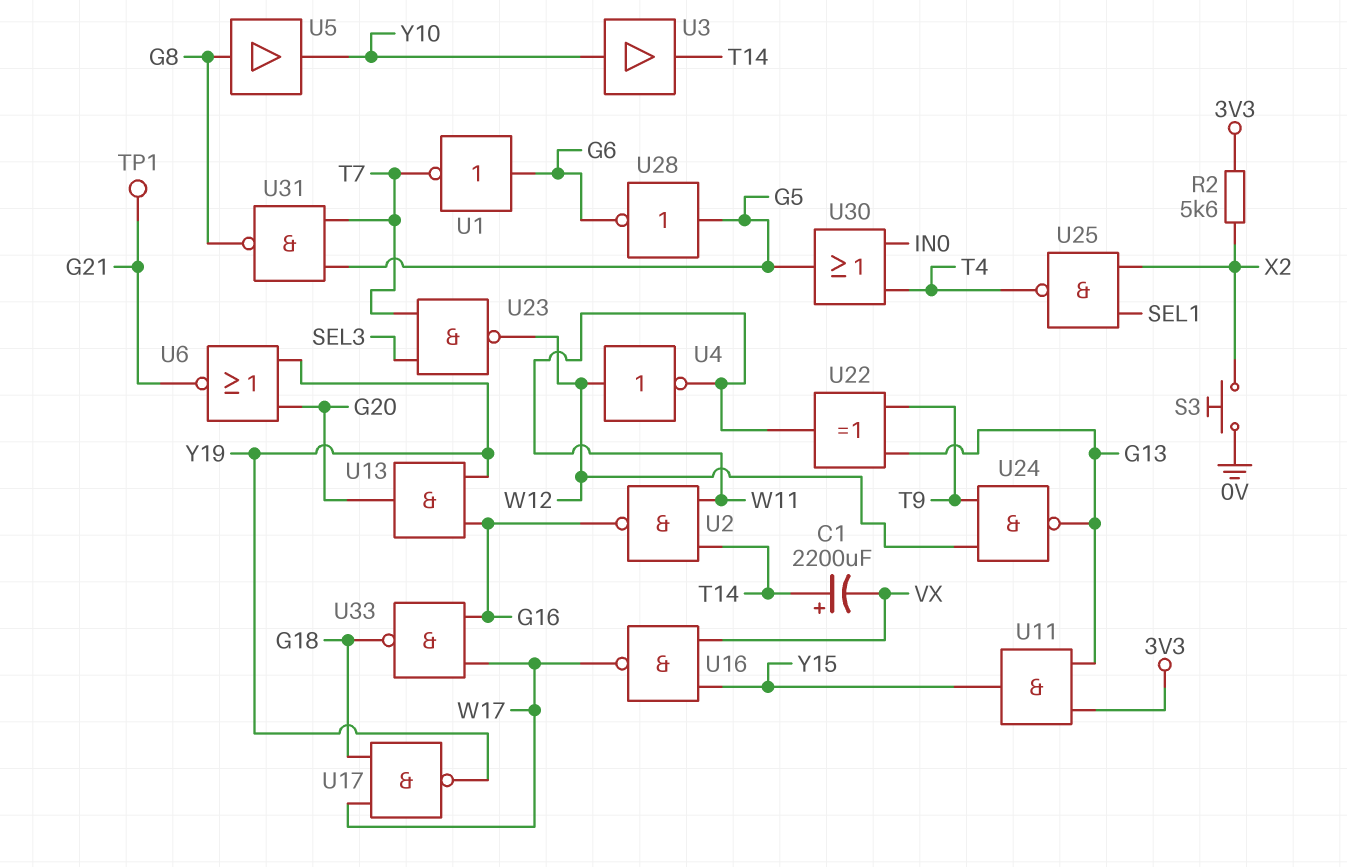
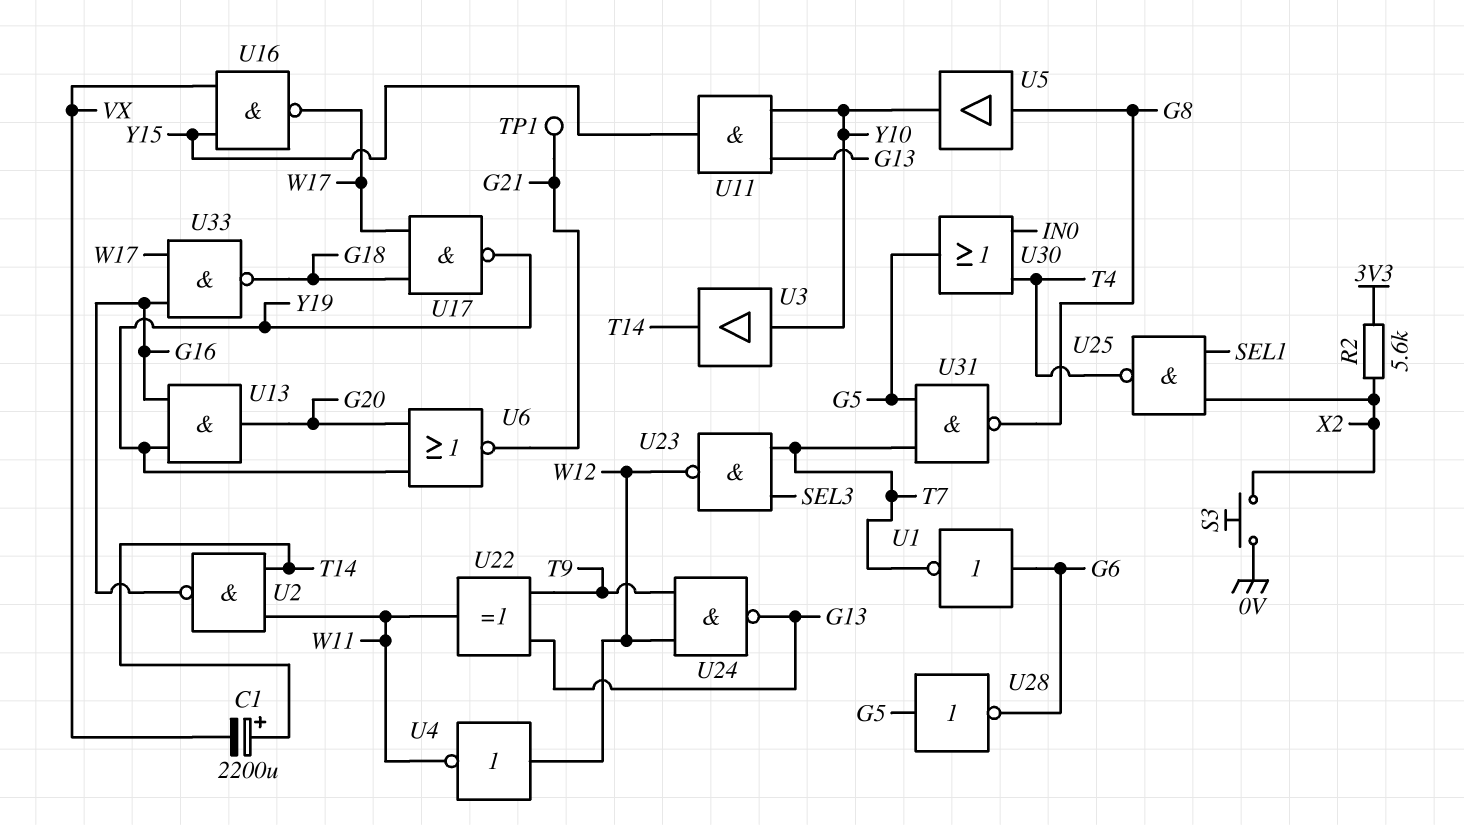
U11: AND (in 3V3, in G13, out Y15) -> AND (in G13, in Y10, out Y15)

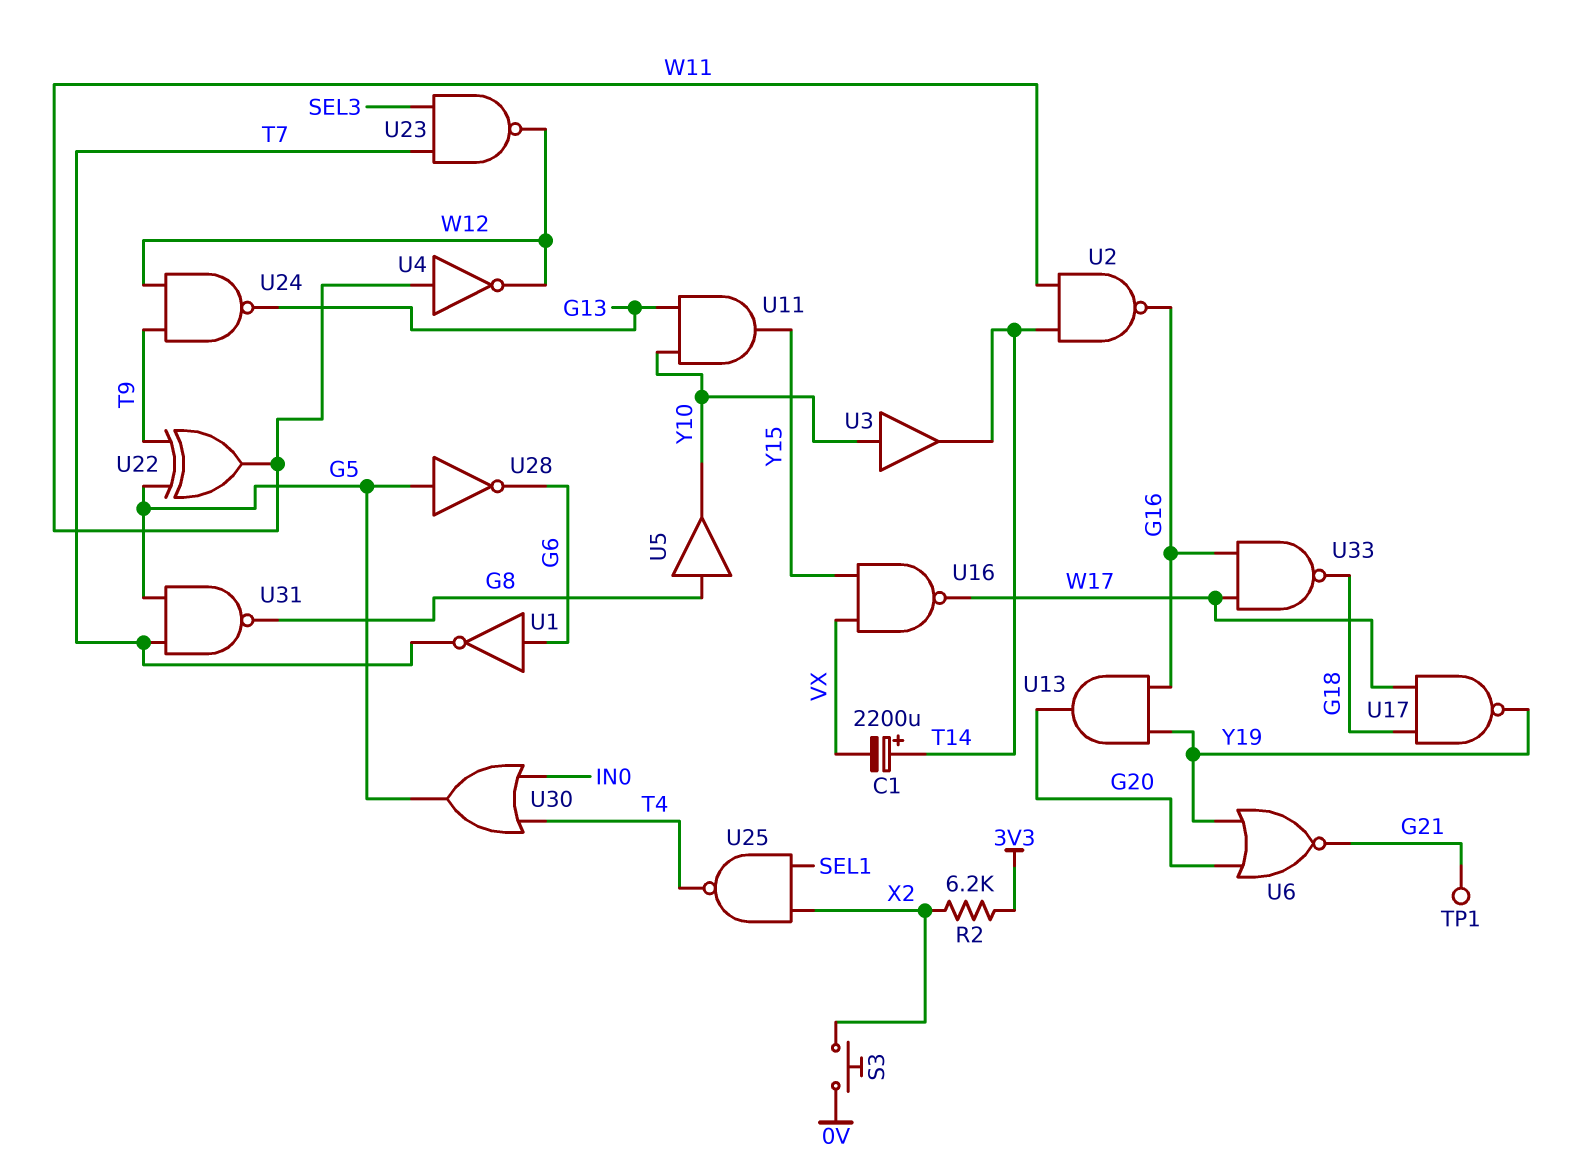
R2: 5.6k (3V3, X2) -> 6.2k (3V3, X2)
U4: NOT (in W12, out W11) -> NOT (in W11, out W12)
U22: XOR (in G13, in T9, out W11) -> XOR (in G5, in T9, out W11)

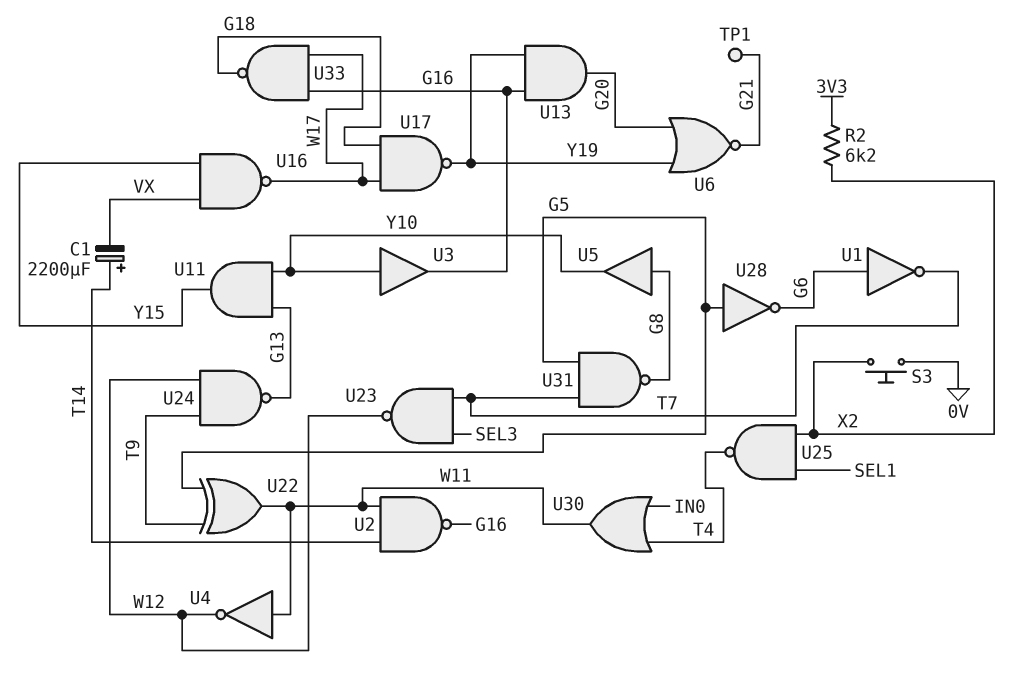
U3: buffer (in Y10, out T14) -> buffer (in Y10, out G16)
U30: OR (in IN0, in T4, out G5) -> OR (in IN0, in T4, out W11)

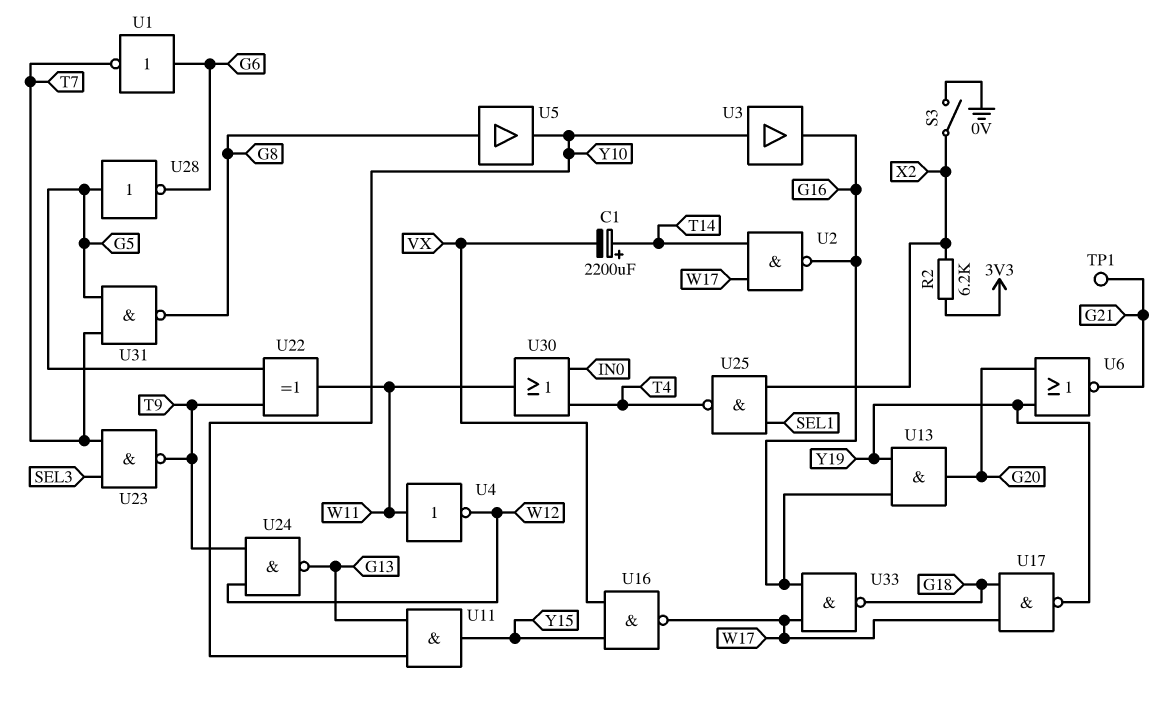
S3: button (0V, X2) -> switch (0V, X2)
U2: NAND (in T14, in W11, out G16) -> NAND (in T14, in W17, out G16)
U23: NAND (in SEL3, in T7, out W12) -> NAND (in SEL3, in T7, out T9)

